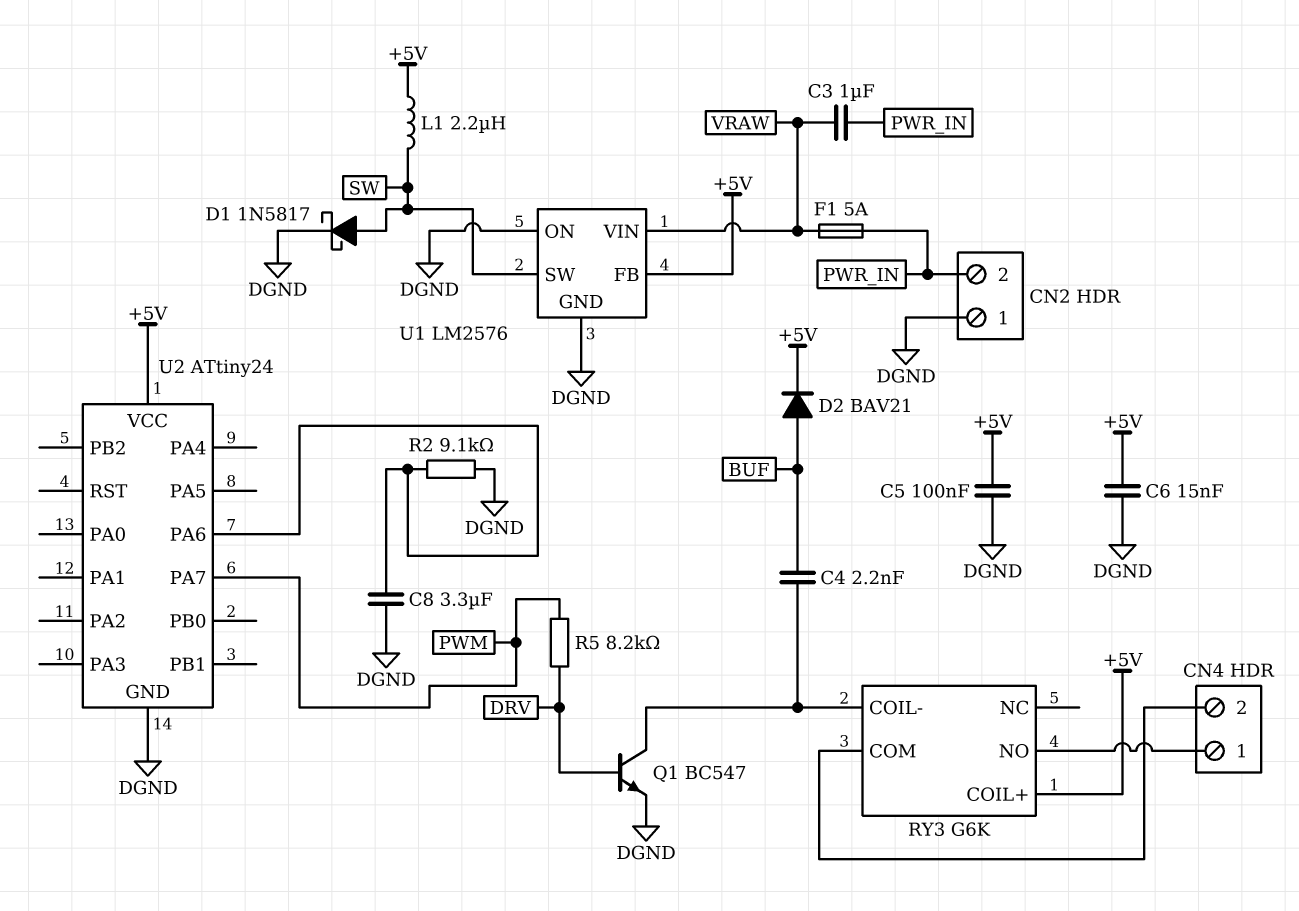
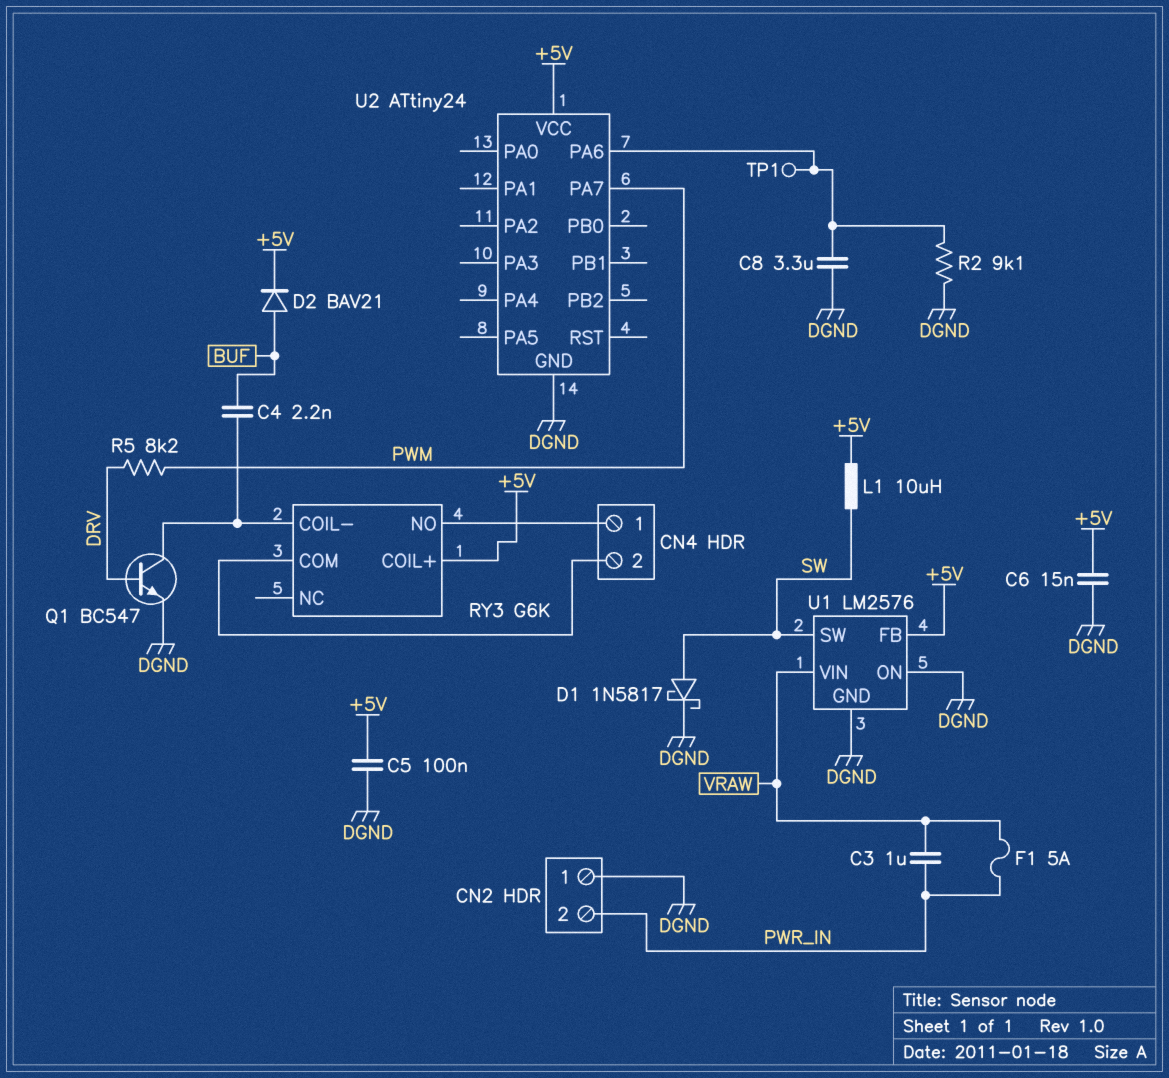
L1: 2.2uH (+5V, SW) -> 10uH (+5V, SW)
TP1: none -> test point (U2/PA6)

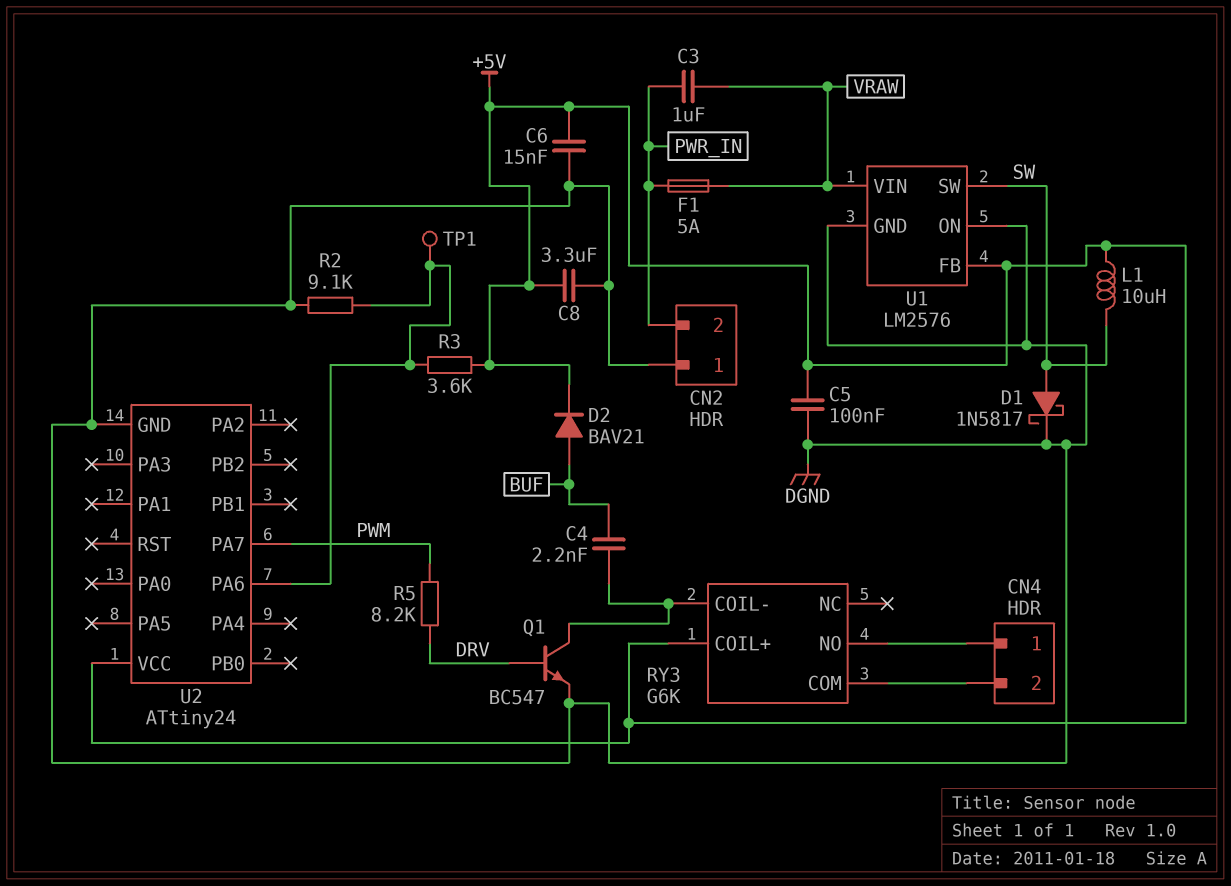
C8: 3.3uF (DGND, U2/PA6) -> 3.3uF (+5V, DGND)
R3: none -> 3.6k (+5V, U2/PA6)

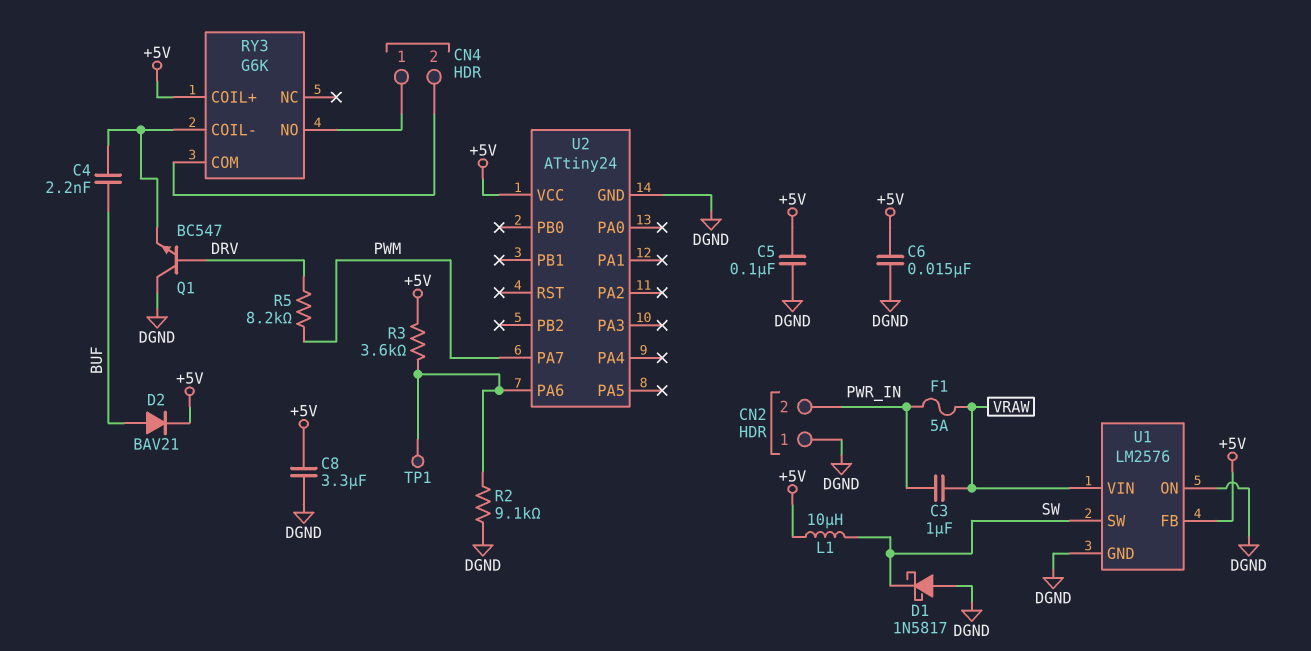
D1: schottky 1N5817 (A SW, K DGND) -> schottky 1N5817 (A DGND, K SW)
Q1: NPN BC547 (B DRV, C RY3/COIL-, E DGND) -> NPN BC547 (B DRV, C DGND, E RY3/COIL-)

